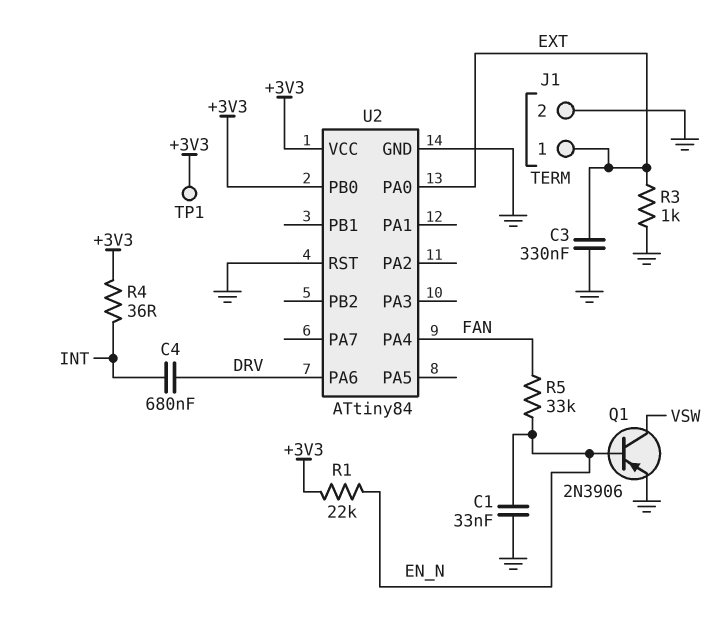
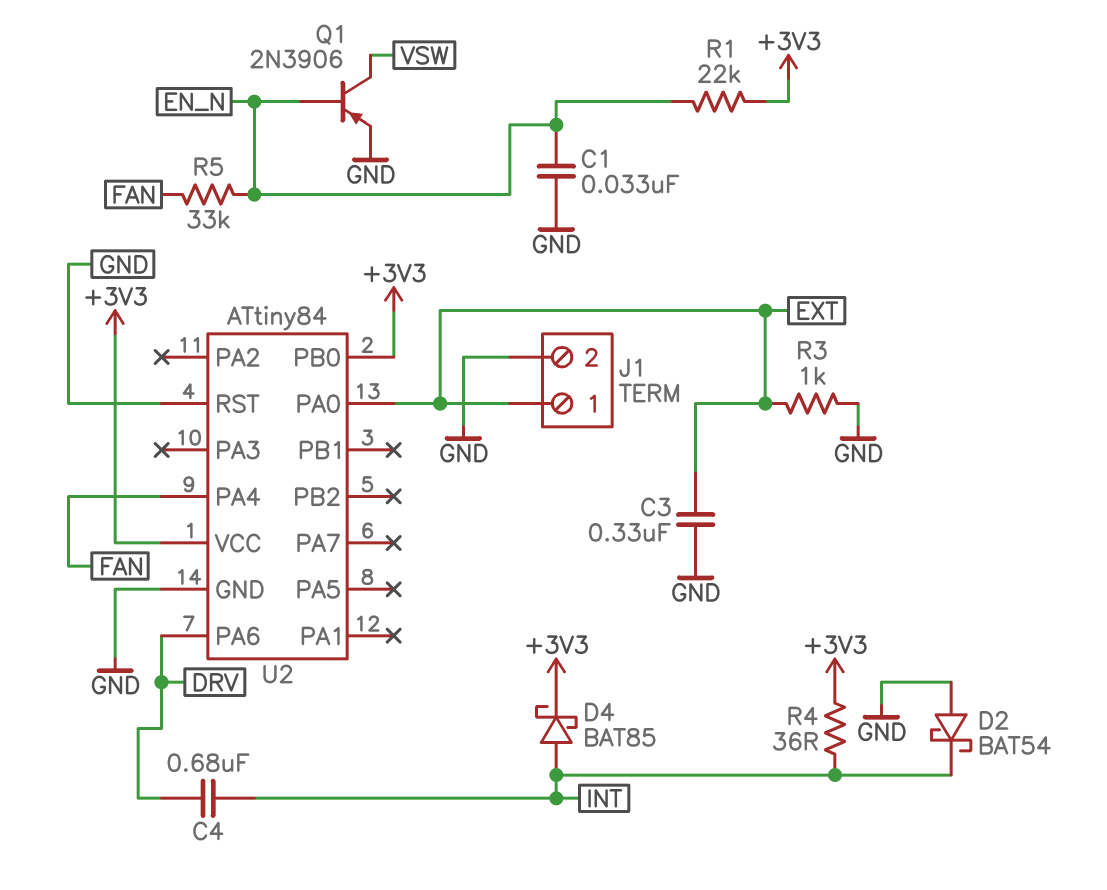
D2: none -> schottky BAT54 (A GND, K INT)
D4: none -> schottky BAT85 (A INT, K +3V3)
TP1: test point (+3V3) -> none

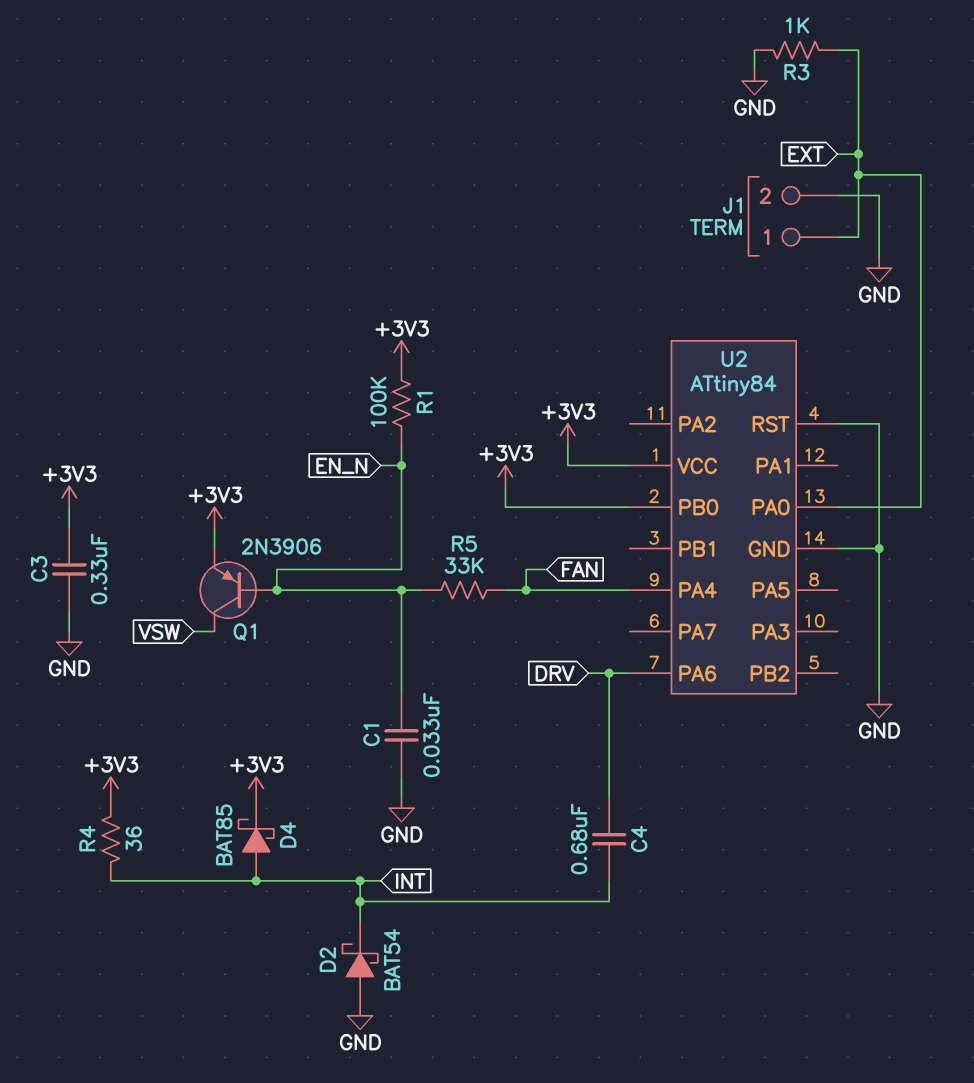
C3: 330nF (EXT, GND) -> 330nF (+3V3, GND)
Q1: PNP 2N3906 (B EN_N, C VSW, E GND) -> PNP 2N3906 (B EN_N, C VSW, E +3V3)
R1: 22k (+3V3, EN_N) -> 100k (+3V3, EN_N)

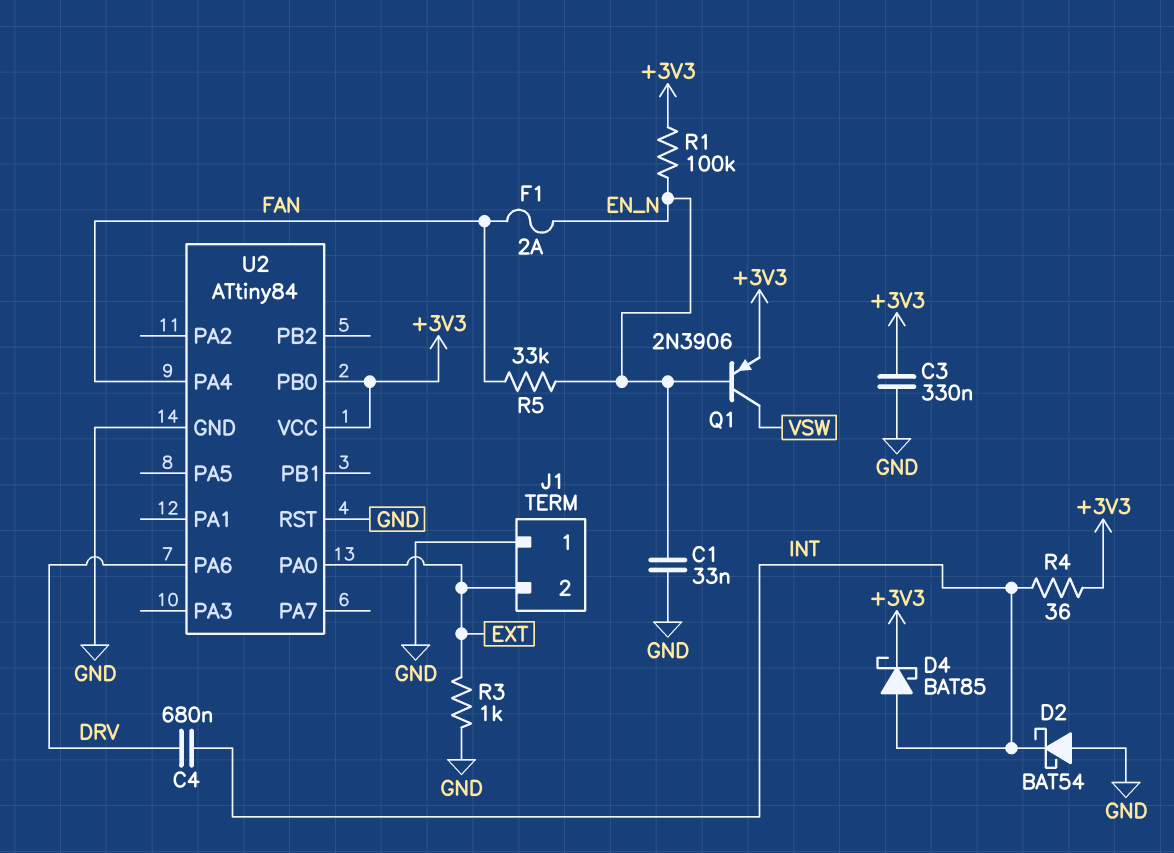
F1: none -> 2A (EN_N, FAN)
J1 pin 1: EXT -> GND
J1 pin 2: GND -> EXT

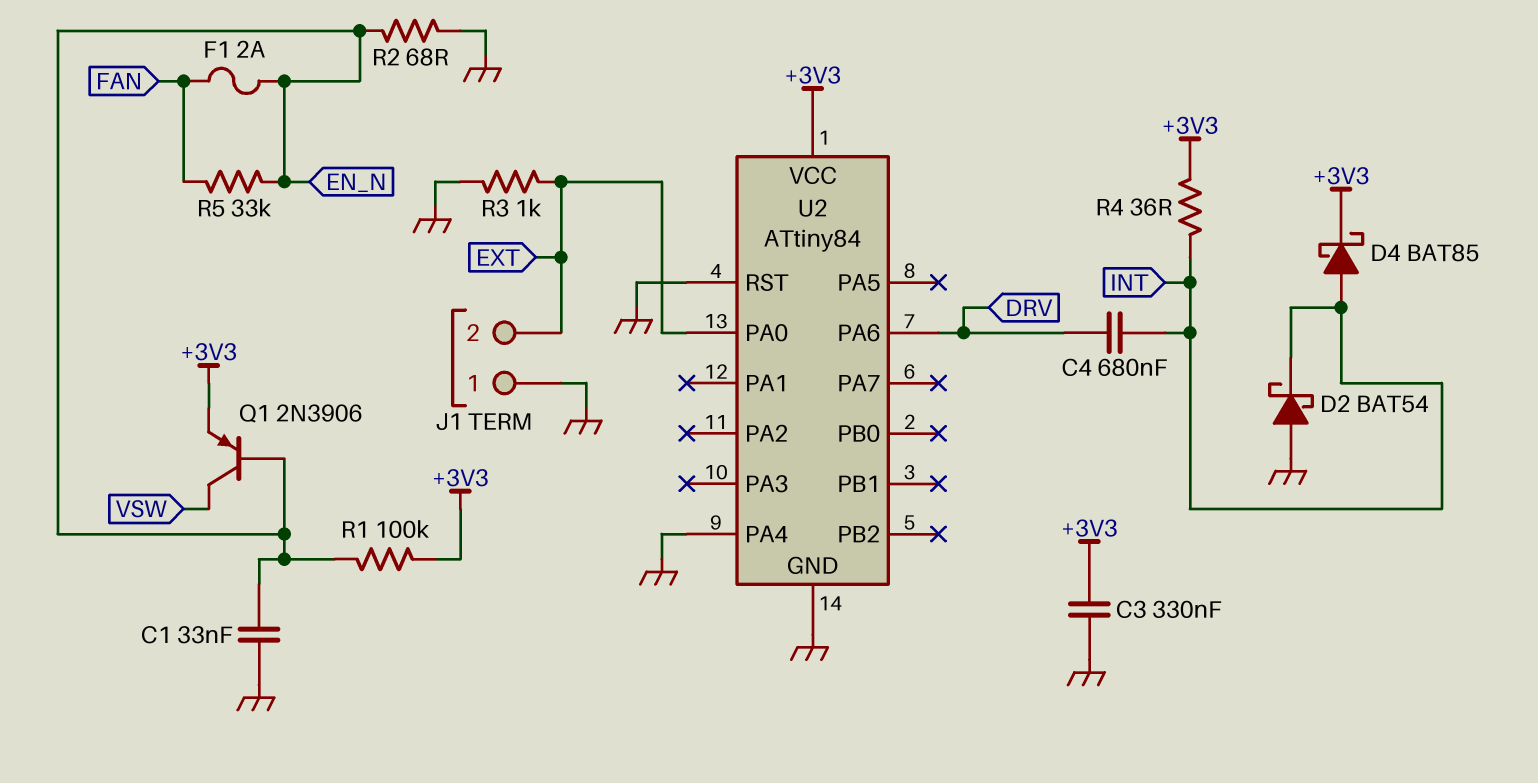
R2: none -> 68 (EN_N, GND)
U2 pin PA4: FAN -> GND
U2 pin PB0: +3V3 -> none

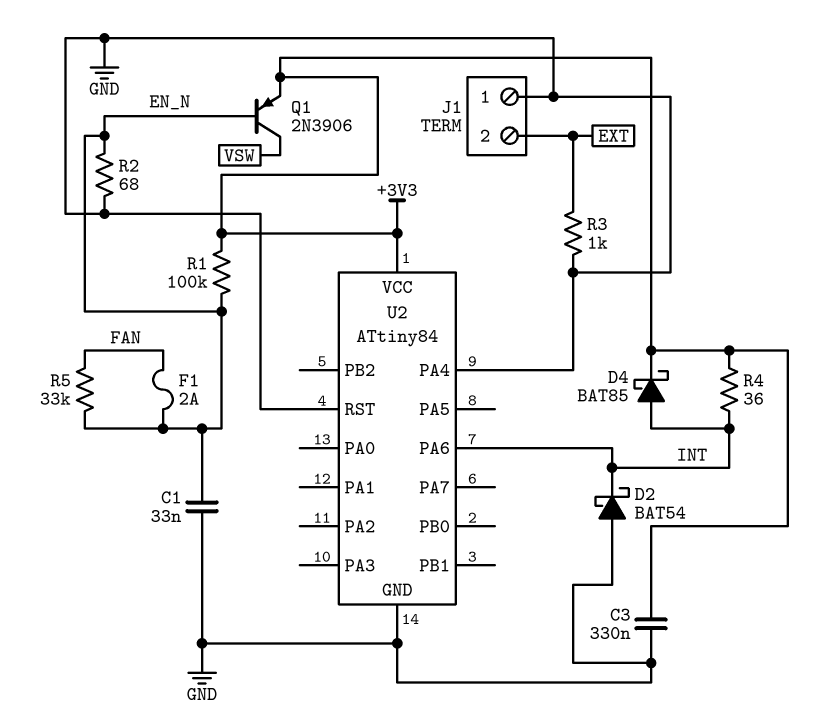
C4: 680nF (DRV, INT) -> none
U2 pin PA0: EXT -> none
U2 pin PA6: DRV -> INT

